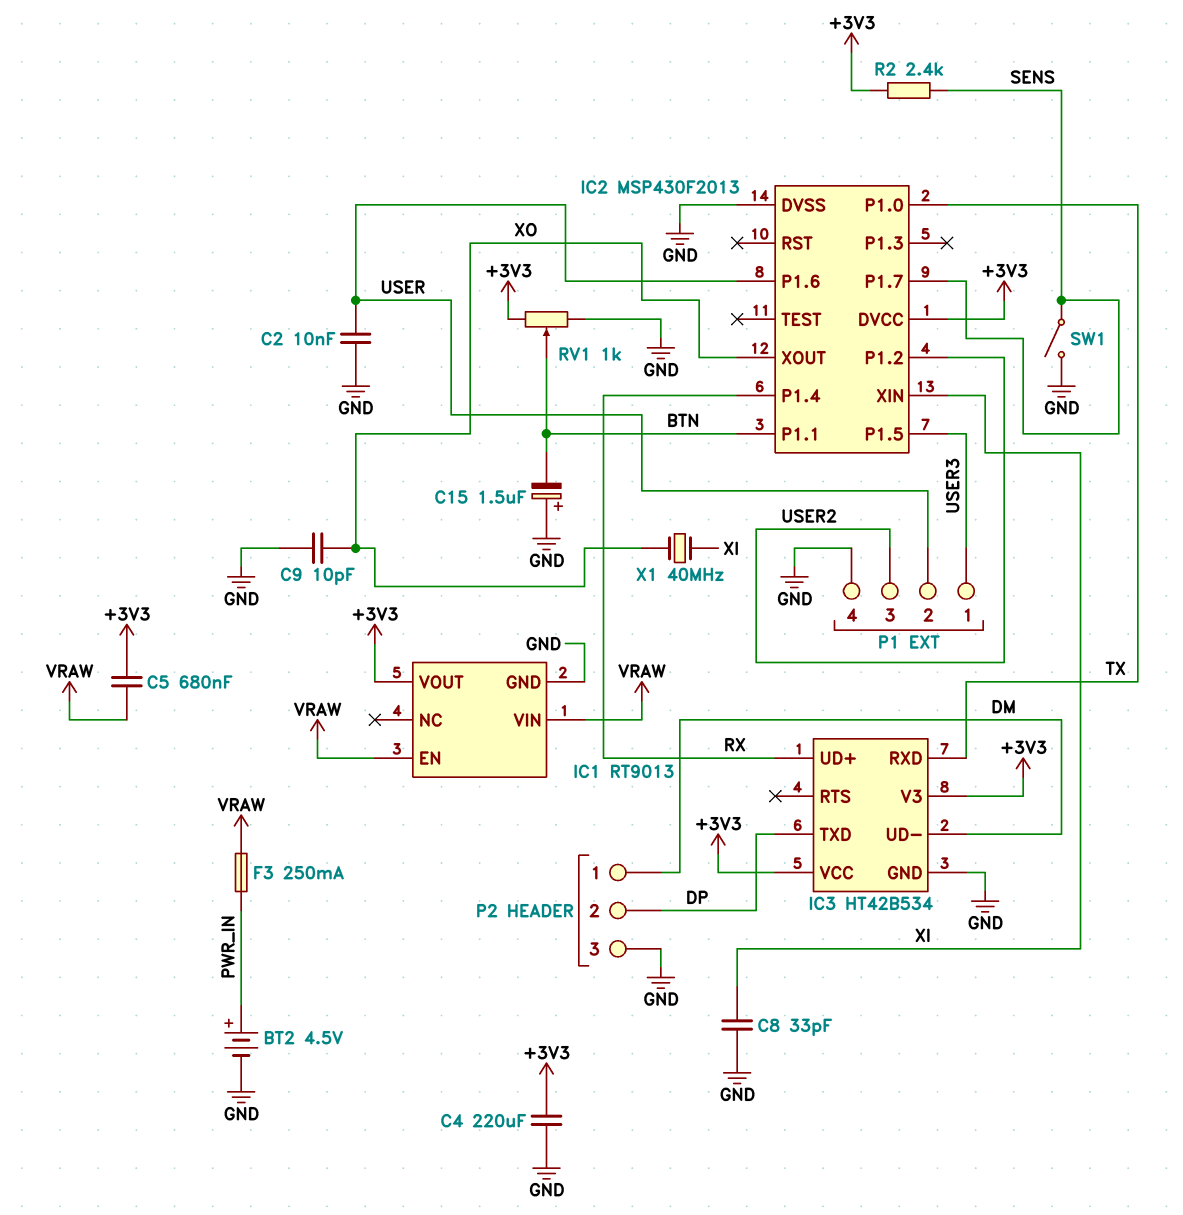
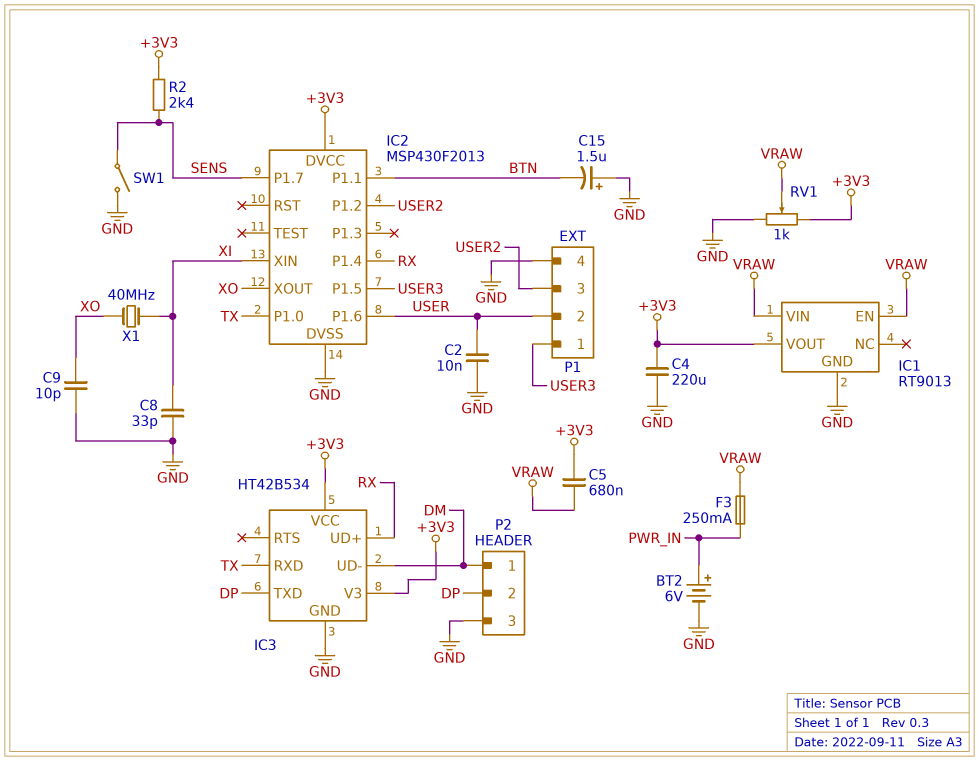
BT2: 4.5V (plus PWR_IN, minus GND) -> 6V (plus PWR_IN, minus GND)
RV1: 1k (+3V3, GND, wiper BTN) -> 1k (+3V3, GND, wiper VRAW)

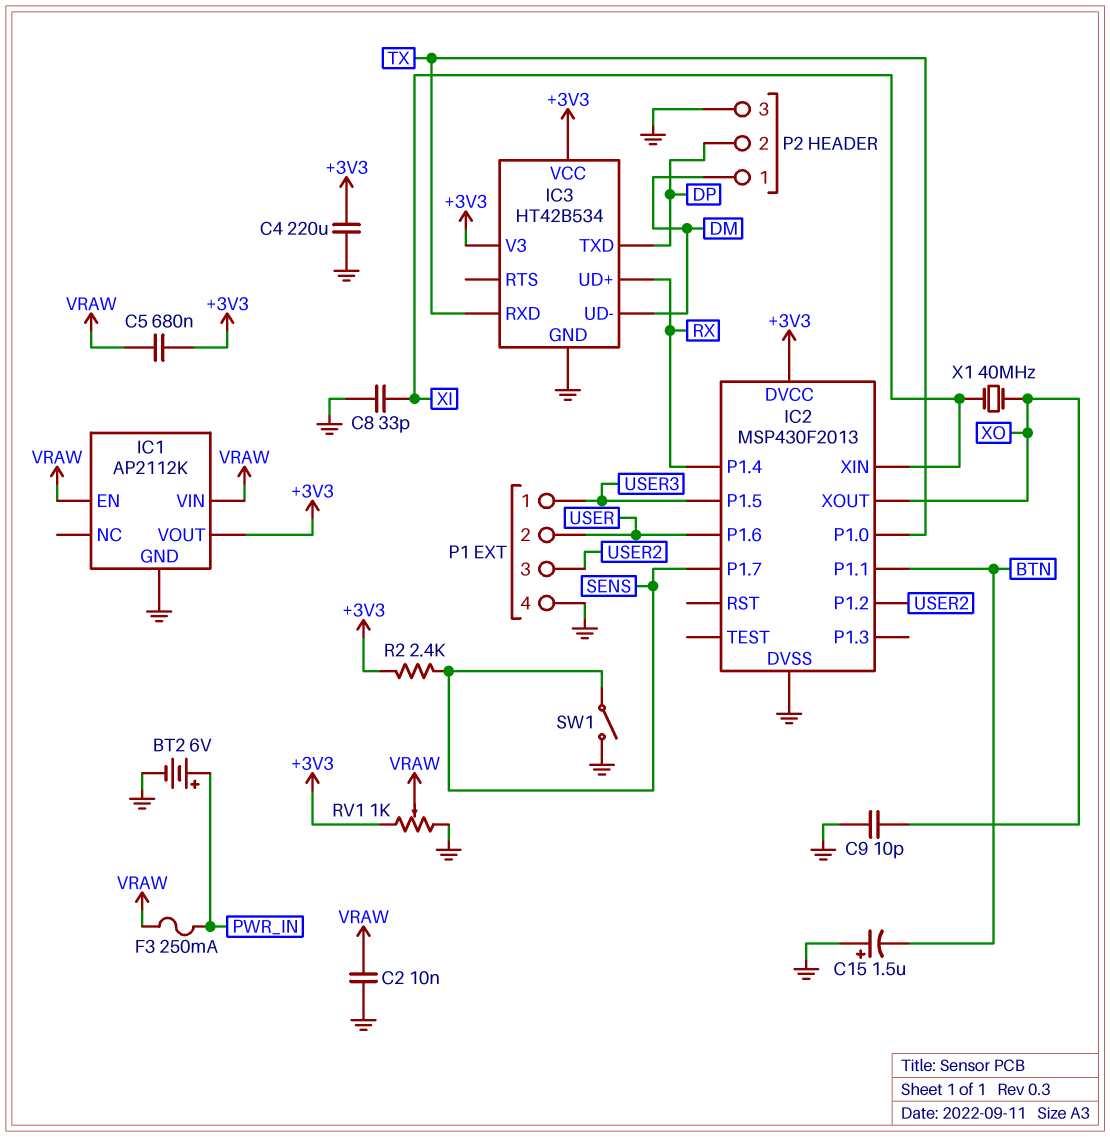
C2: 10nF (GND, USER) -> 10nF (GND, VRAW)
IC1: RT9013 -> AP2112K

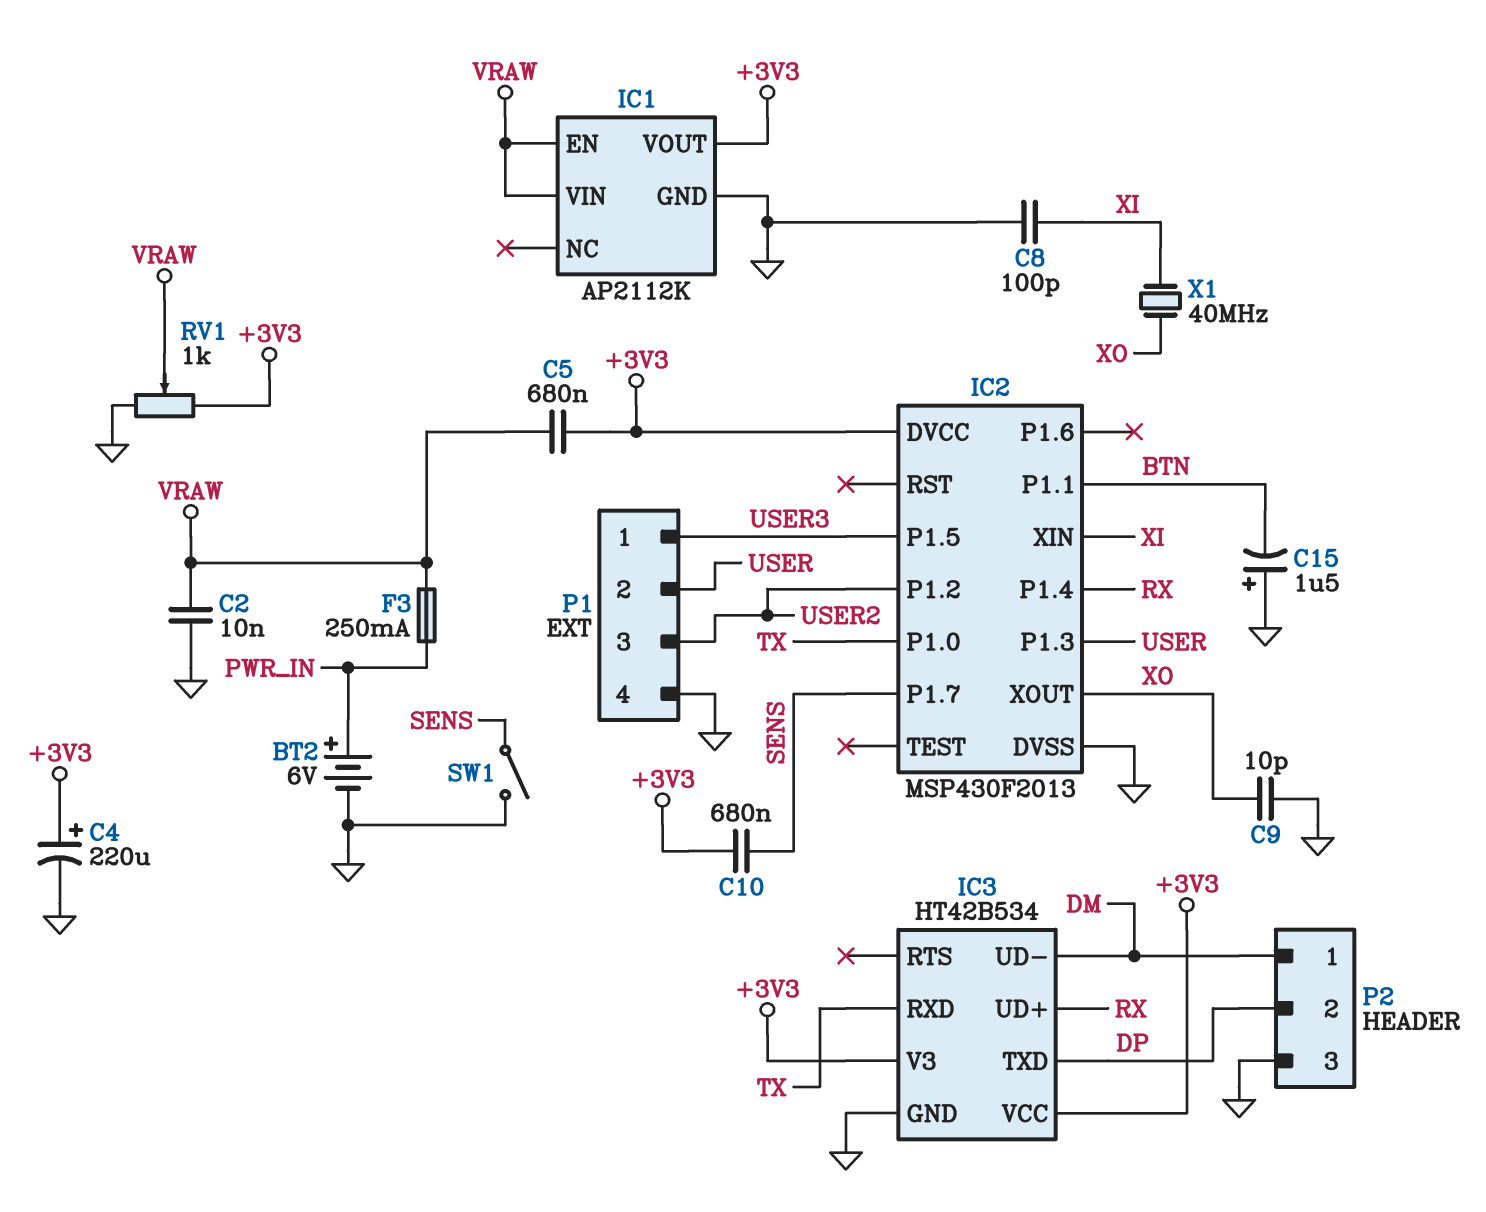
C4: 220uF (+3V3, GND) -> 220uF (plus +3V3, minus GND)
C8: 33pF (GND, XI) -> 100pF (GND, XI)
C10: none -> 680nF (+3V3, SENS)
IC2 pin P1.3: none -> USER
IC2 pin P1.6: USER -> none
R2: 2.4k (+3V3, SENS) -> none

